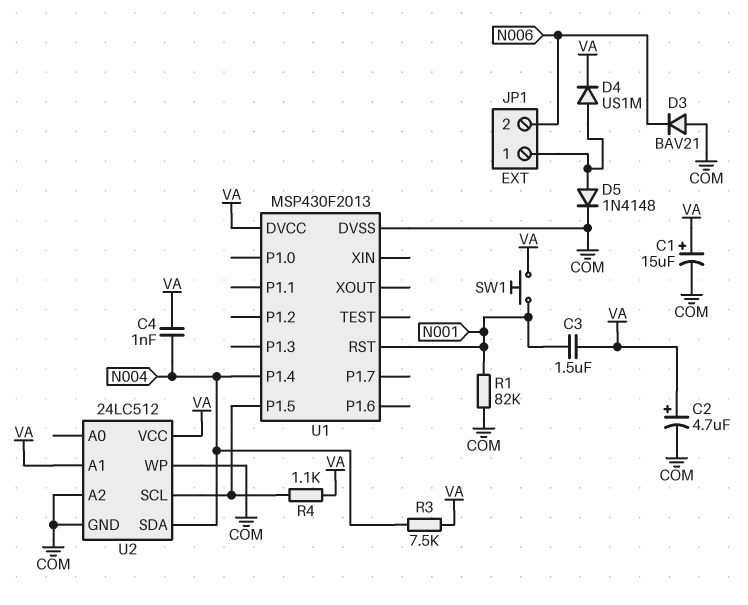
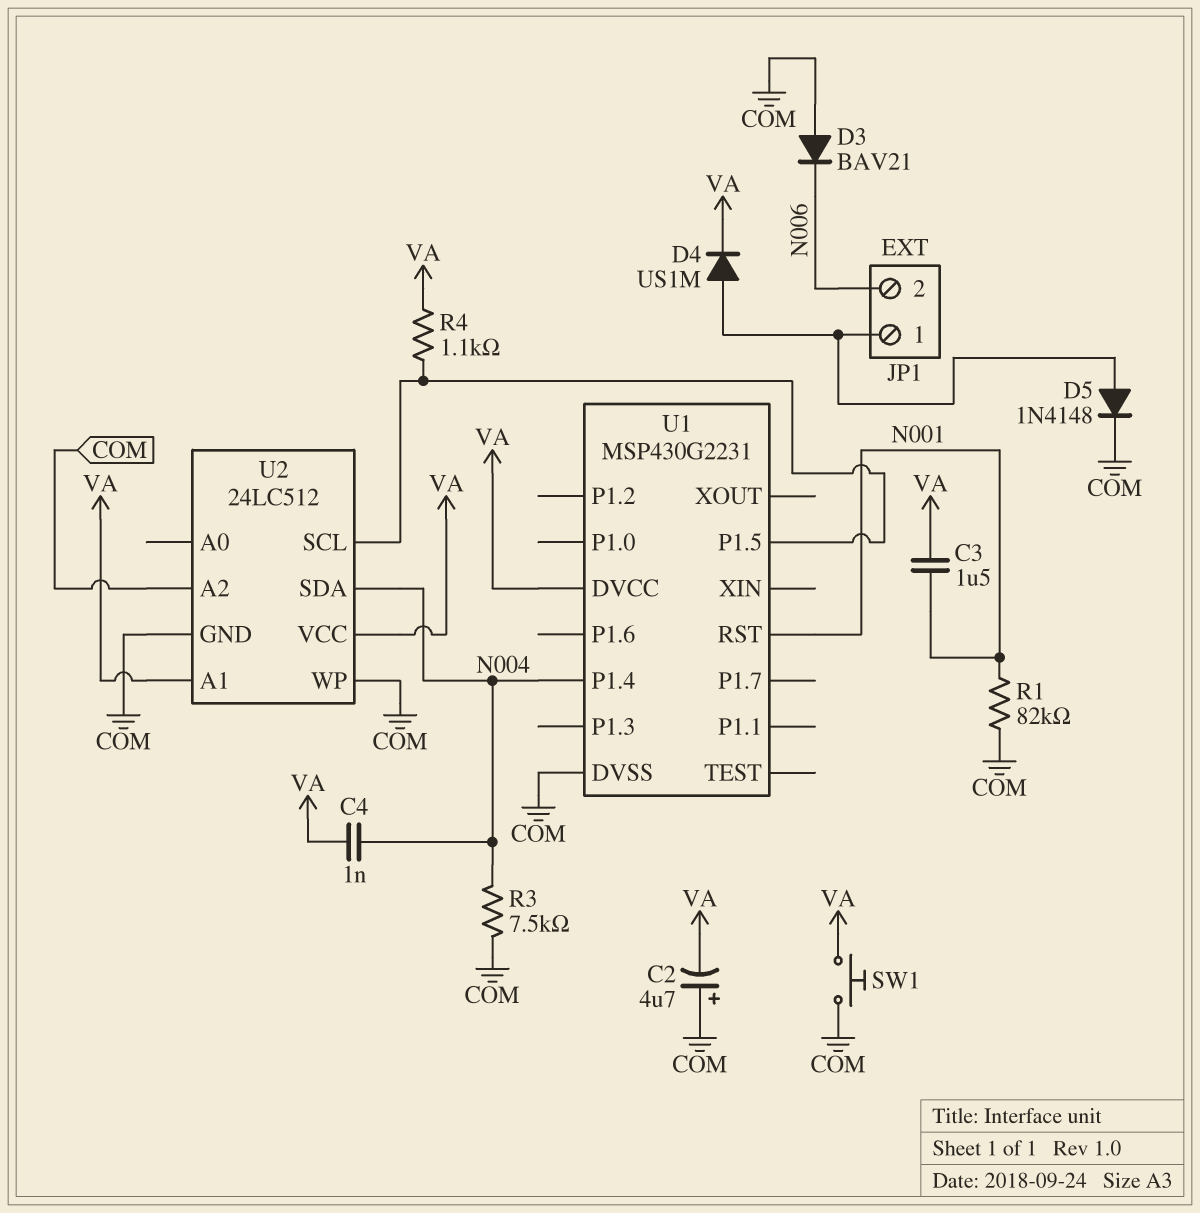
C1: 15uF (plus VA, minus COM) -> none
C2: 4.7uF (plus VA, minus COM) -> 4.7uF (plus COM, minus VA)
R3: 7.5k (N004, VA) -> 7.5k (COM, N004)
SW1: button (N001, VA) -> button (COM, VA)
U1: MSP430F2013 -> MSP430G2231

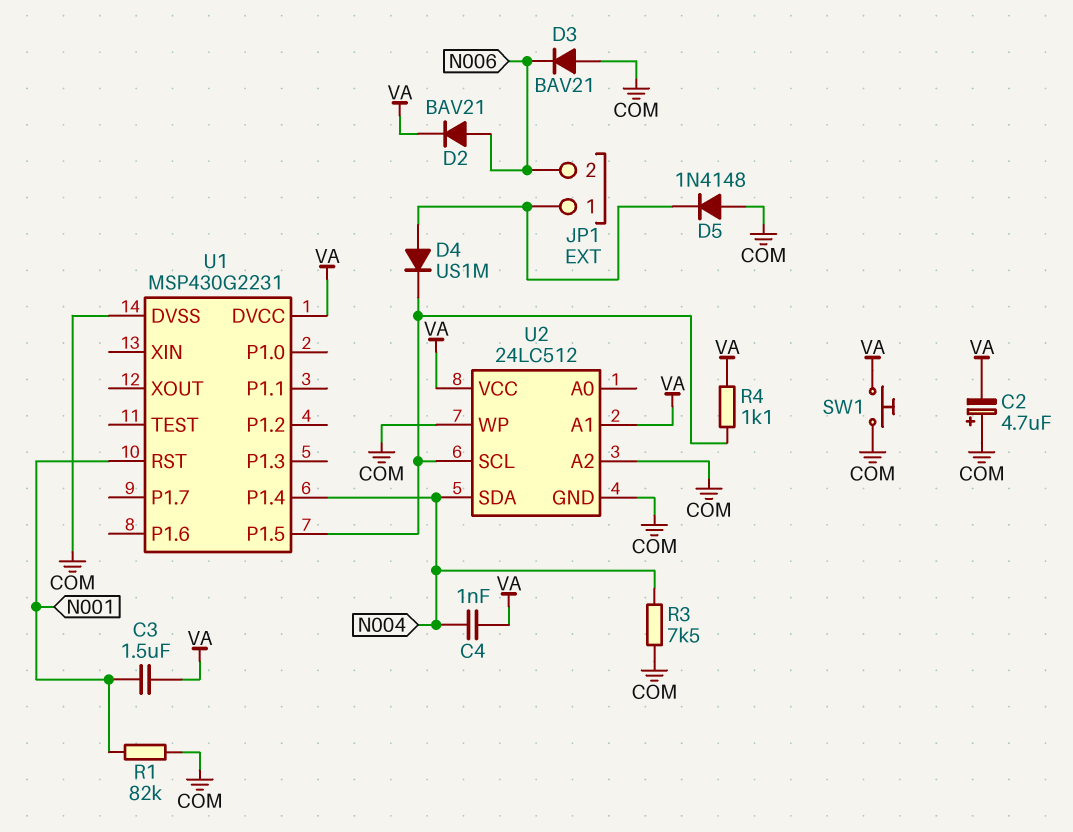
D2: none -> diode BAV21 (A N006, K VA)
D4: diode US1M (A JP1/1, K VA) -> diode US1M (A JP1/1, K U1/P1.5)
D5: diode 1N4148 (A JP1/1, K COM) -> diode 1N4148 (A COM, K JP1/1)

